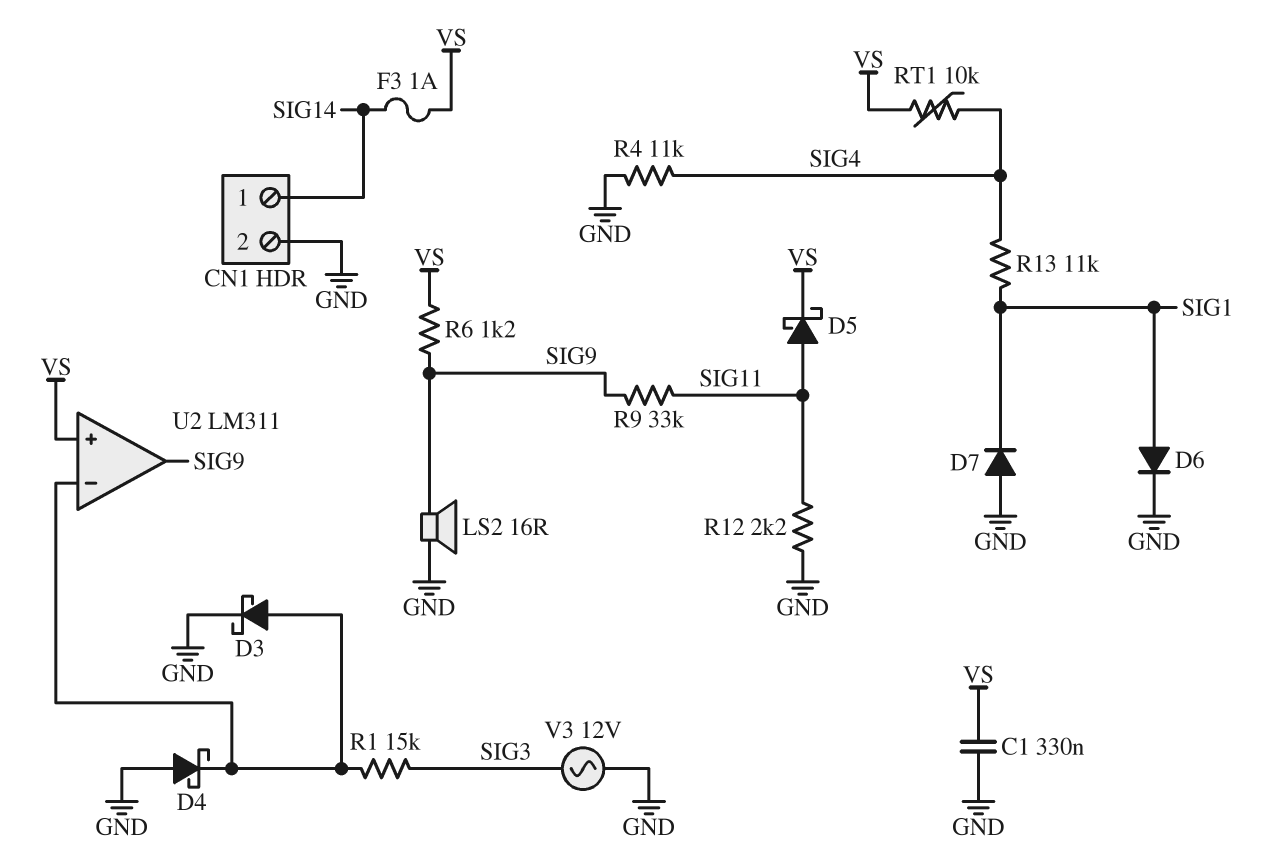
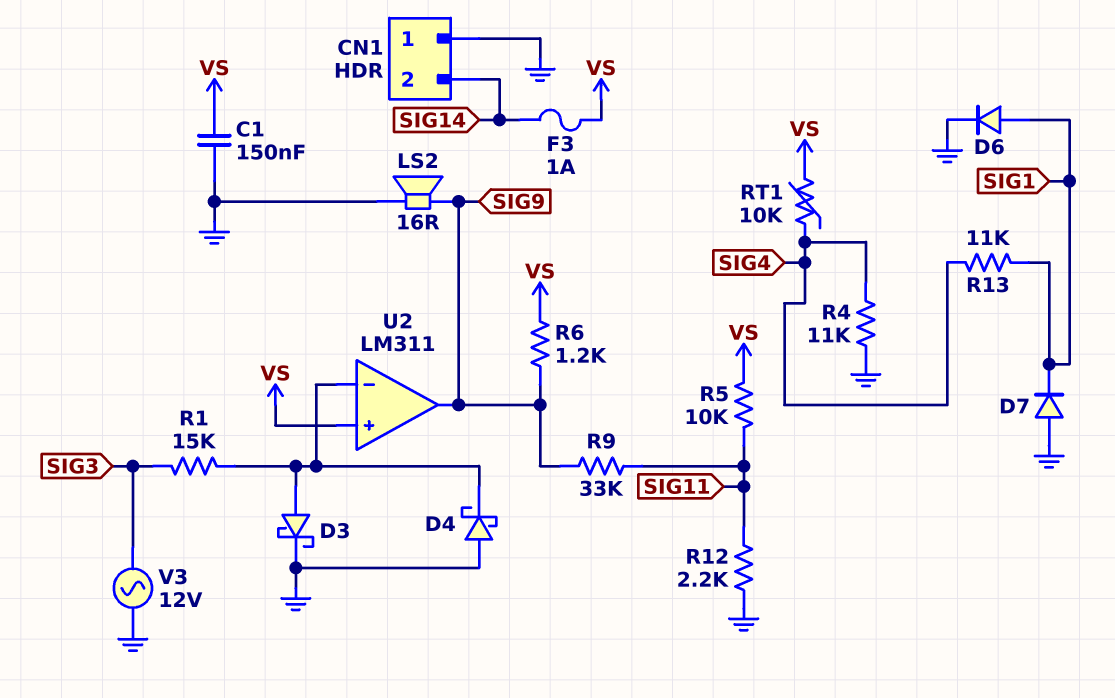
C1: 330nF (GND, VS) -> 150nF (GND, VS)
CN1 pin 1: SIG14 -> GND
CN1 pin 2: GND -> SIG14
D5: schottky (A SIG11, K VS) -> none
R5: none -> 10k (SIG11, VS)

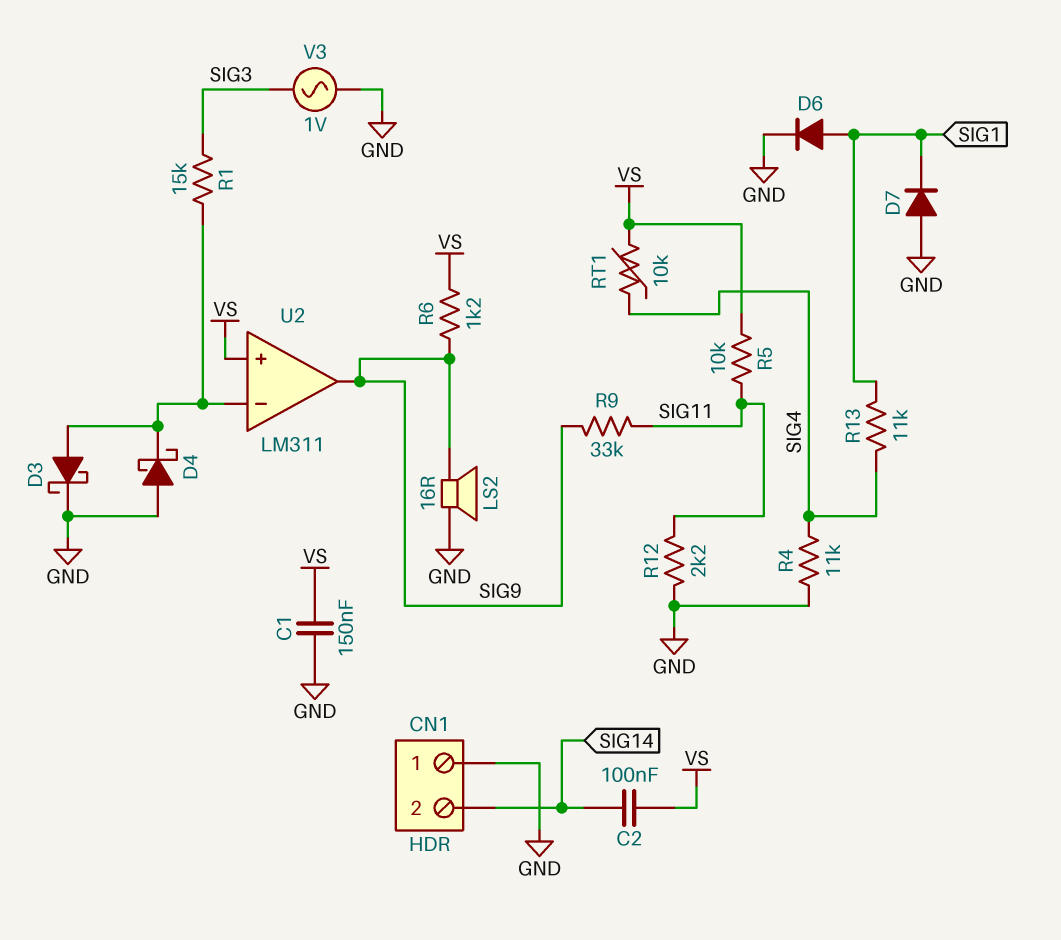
C2: none -> 100nF (SIG14, VS)
F3: 1A (SIG14, VS) -> none
V3: AC 12V (GND, SIG3) -> AC 1V (GND, SIG3)

